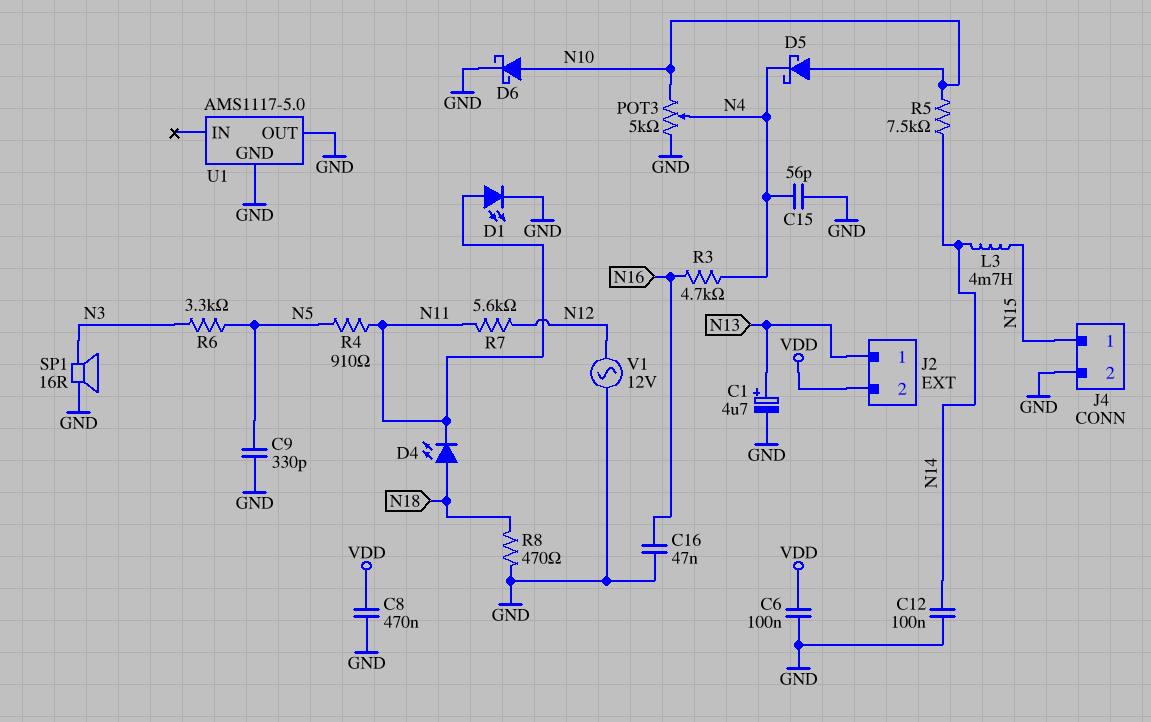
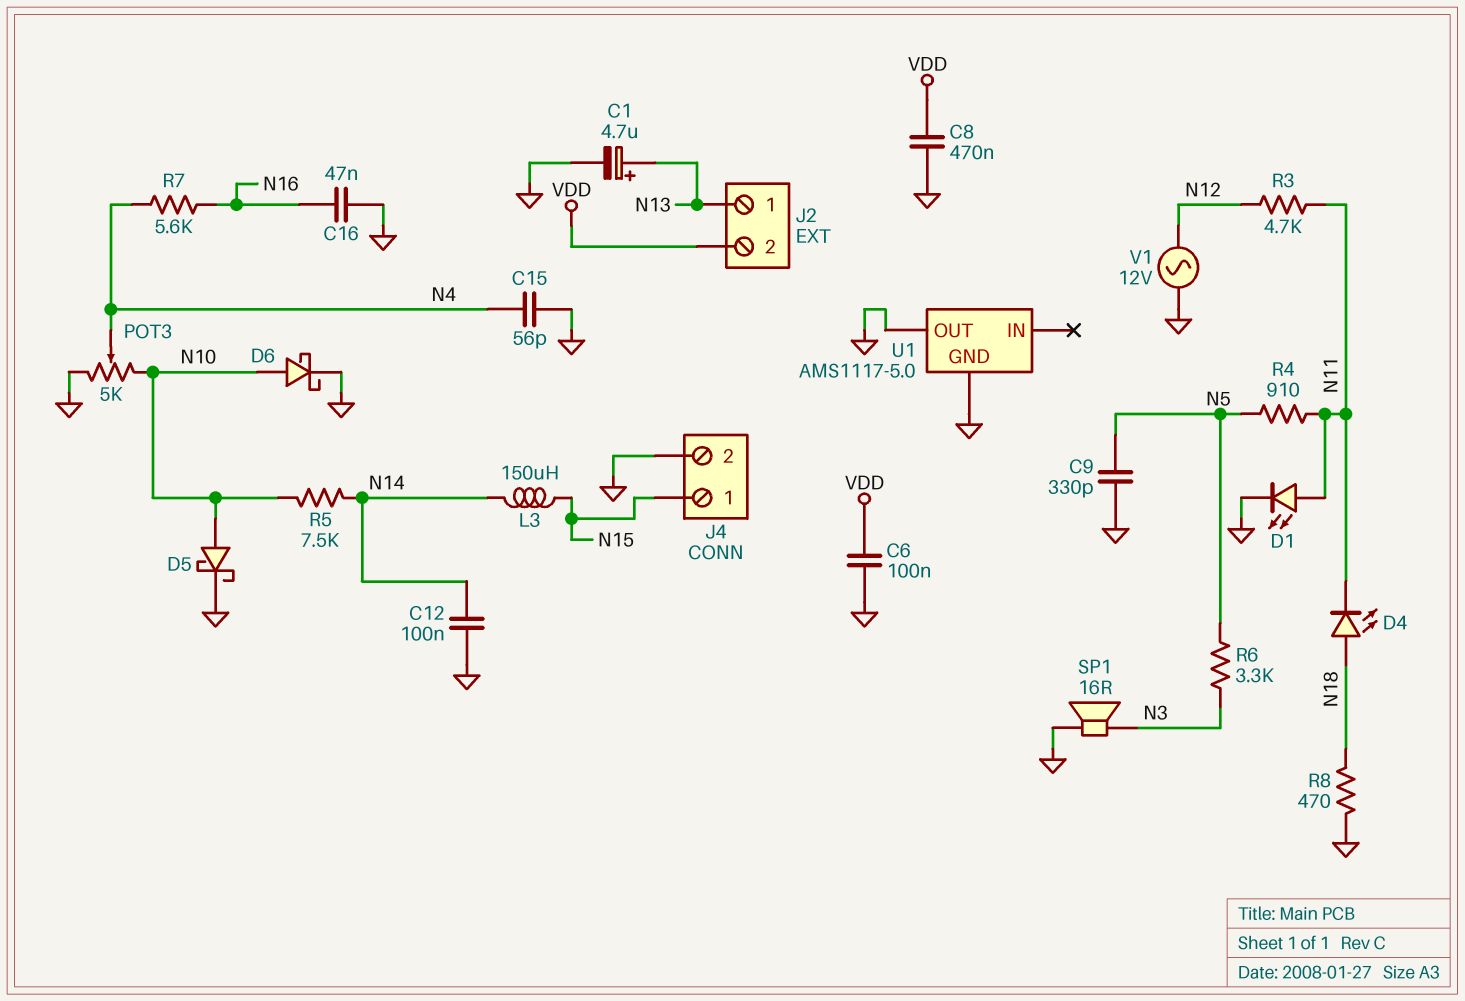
D5: schottky (A N10, K N4) -> schottky (A N10, K GND)
L3: 4.7mH (N14, N15) -> 150uH (N14, N15)
R3: 4.7k (N4, N16) -> 4.7k (N11, N12)
R7: 5.6k (N11, N12) -> 5.6k (N4, N16)

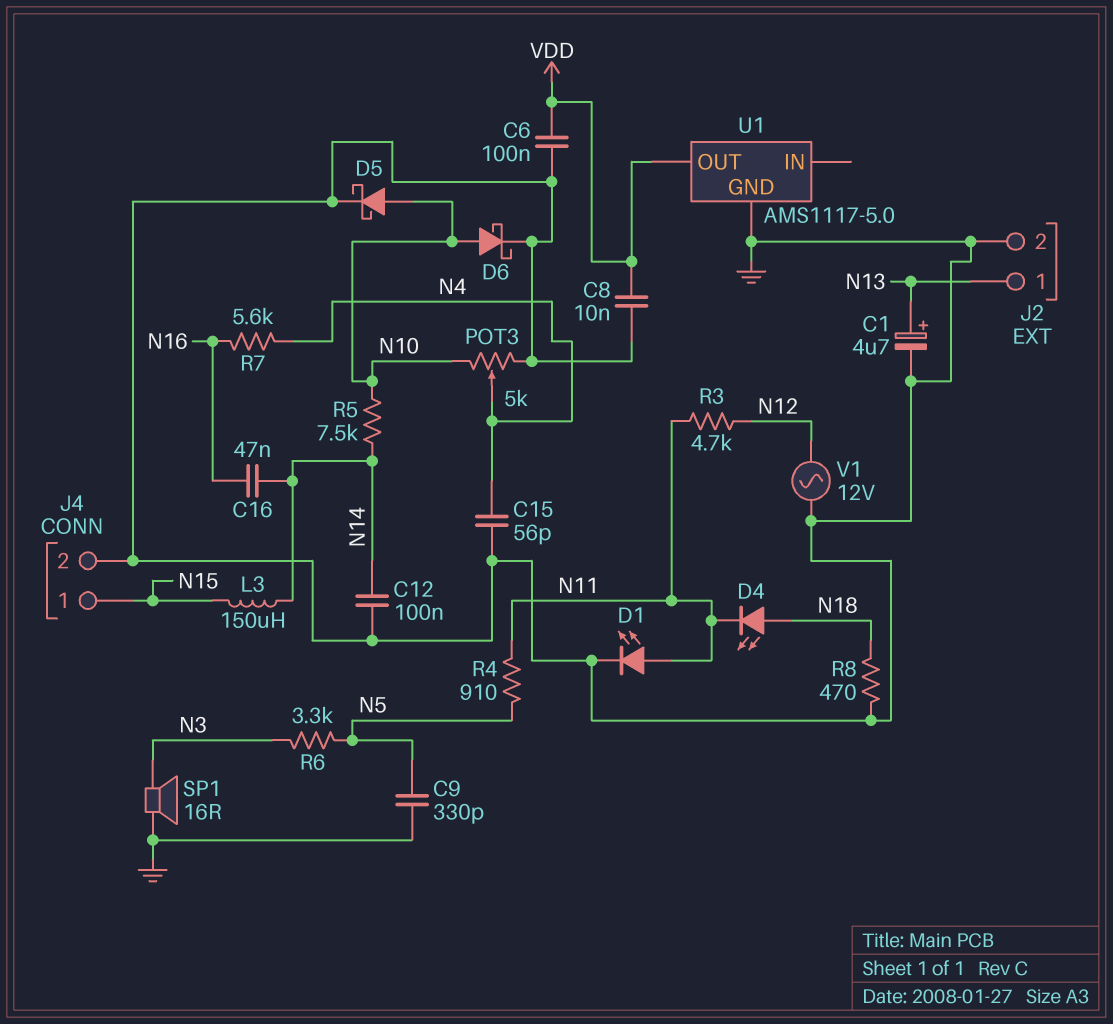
C8: 470nF (GND, VDD) -> 10nF (GND, VDD)
C16: 47nF (GND, N16) -> 47nF (N14, N16)
J2 pin 2: VDD -> GND
U1 pin OUT: GND -> VDD

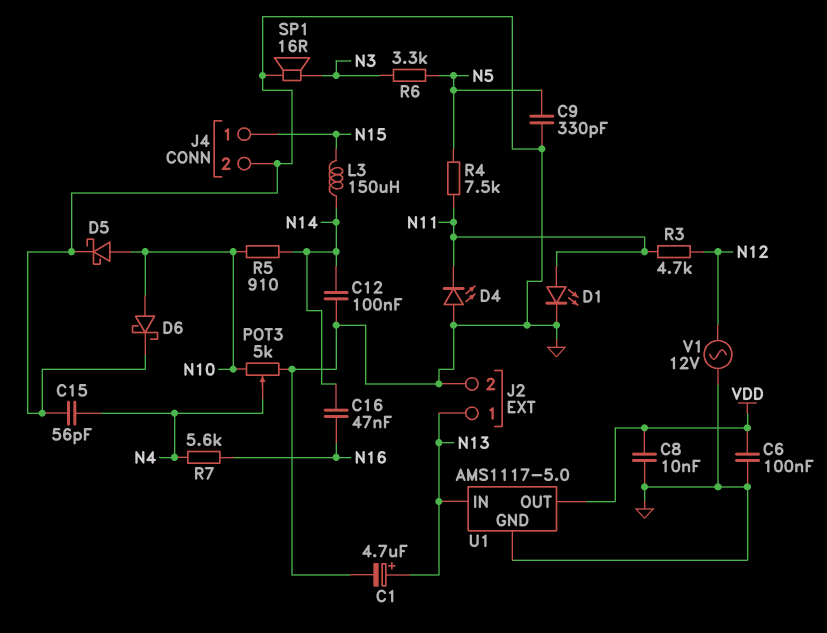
D4: LED (A N18, K N11) -> LED (A GND, K N11)
R4: 910 (N5, N11) -> 7.5k (N5, N11)
R5: 7.5k (N10, N14) -> 910 (N10, N14)
R8: 470 (GND, N18) -> none
U1 pin IN: none -> N13

